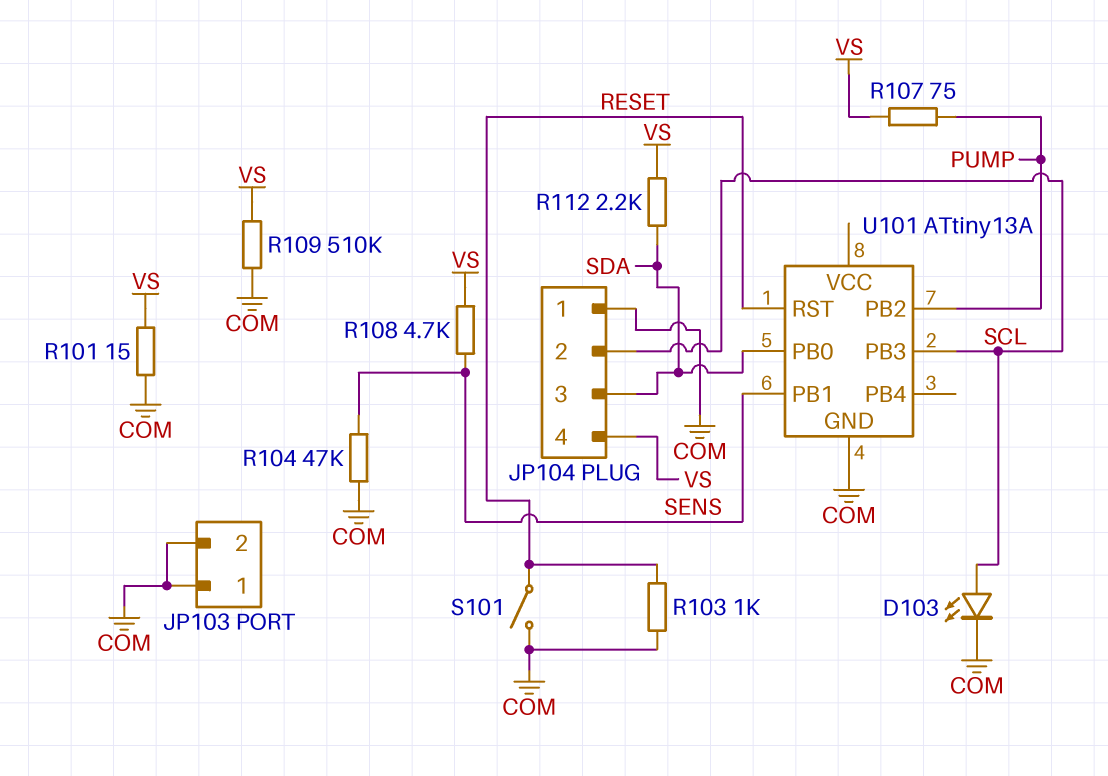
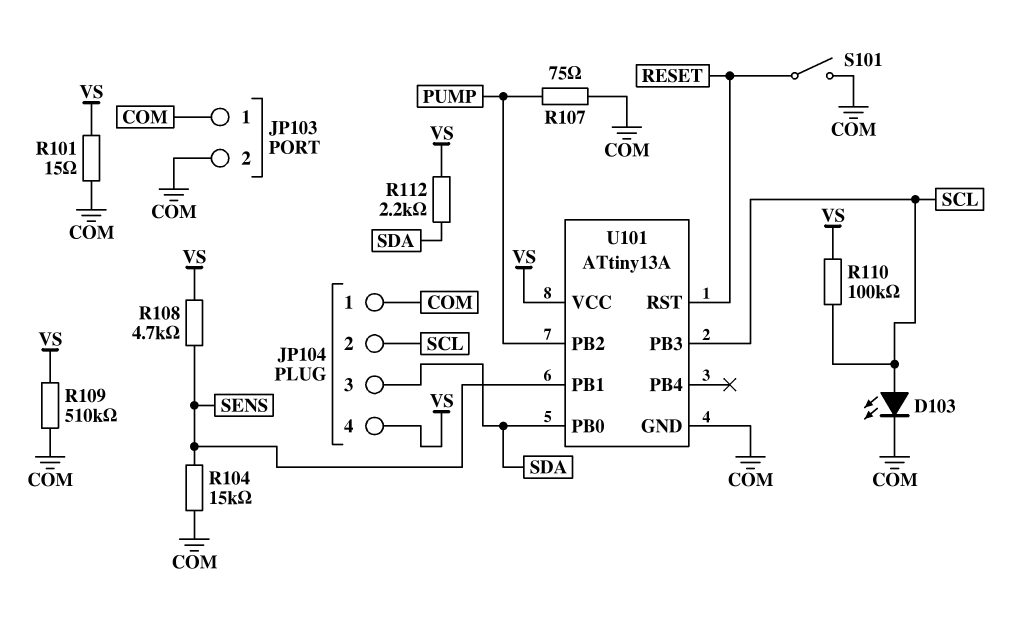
R103: 1k (COM, RESET) -> none
R104: 47k (COM, SENS) -> 15k (COM, SENS)
R107: 75 (PUMP, VS) -> 75 (COM, PUMP)
R110: none -> 100k (SCL, VS)
U101 pin VCC: none -> VS

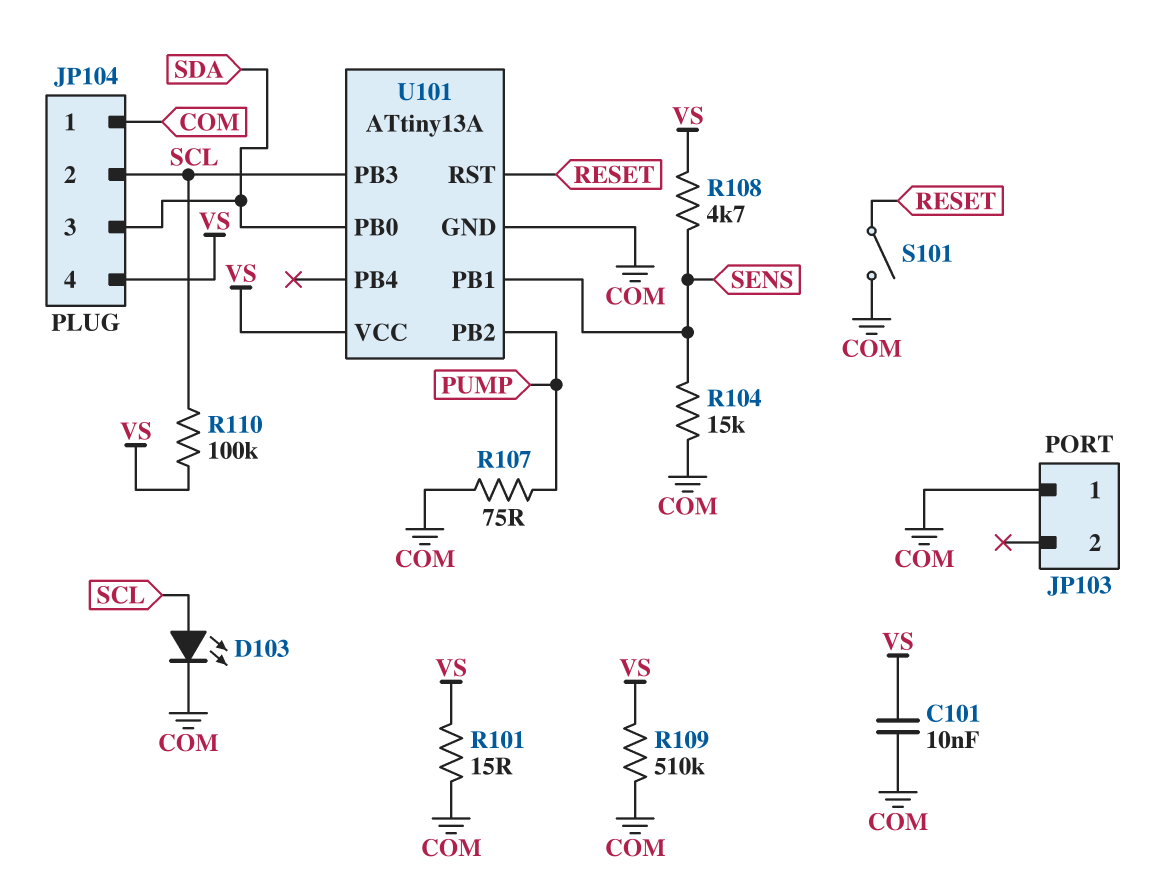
C101: none -> 10nF (COM, VS)
JP103 pin 2: COM -> none
R112: 2.2k (SDA, VS) -> none

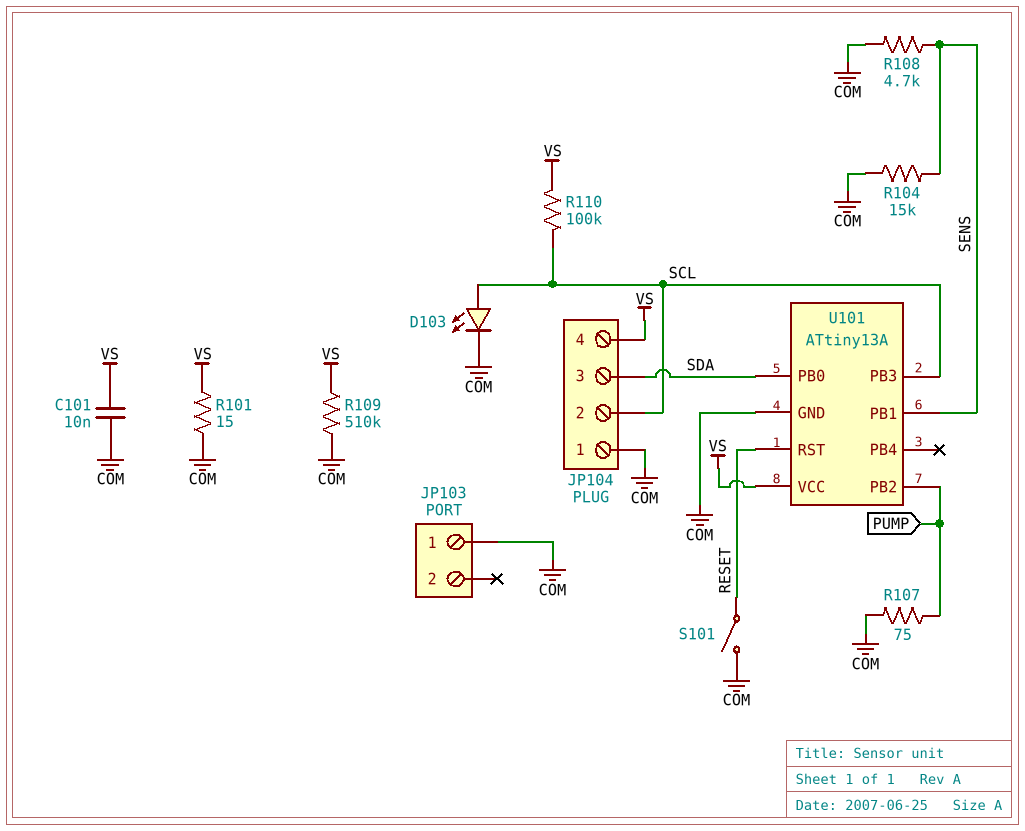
R108: 4.7k (SENS, VS) -> 4.7k (COM, SENS)

